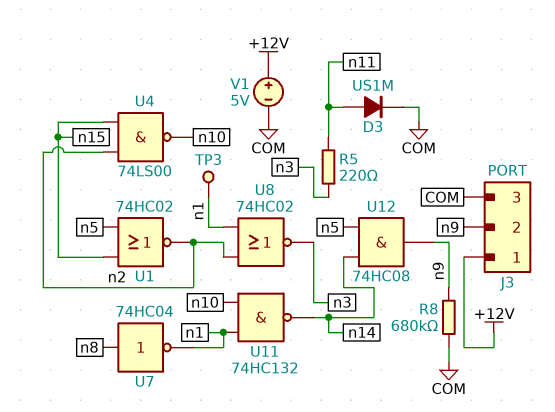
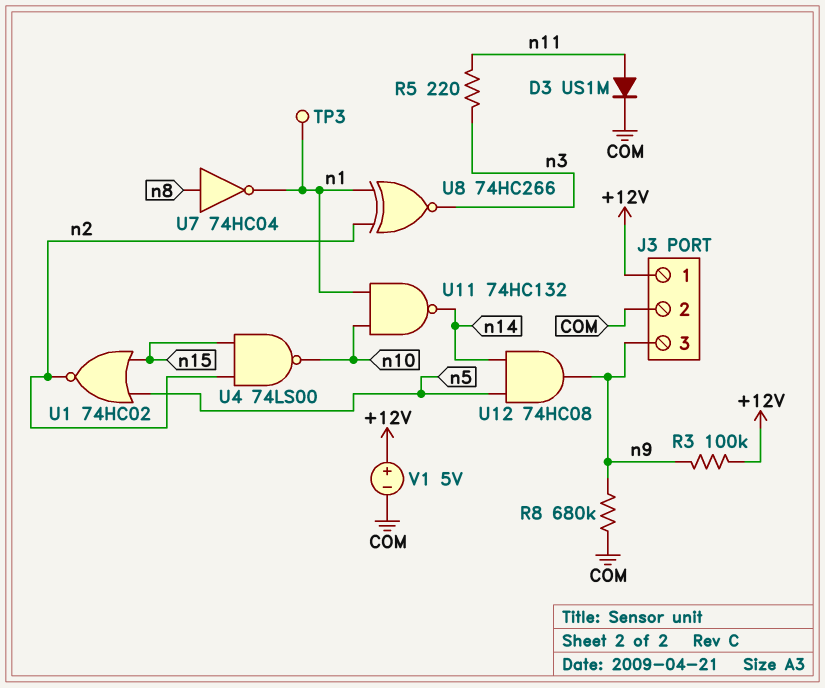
J3 pin 2: n9 -> COM
J3 pin 3: COM -> n9
R3: none -> 100k (+12V, n9)
U8: NOR 74HC02 (in n1, in n2, out n3) -> XNOR 74HC266 (in n1, in n2, out n3)

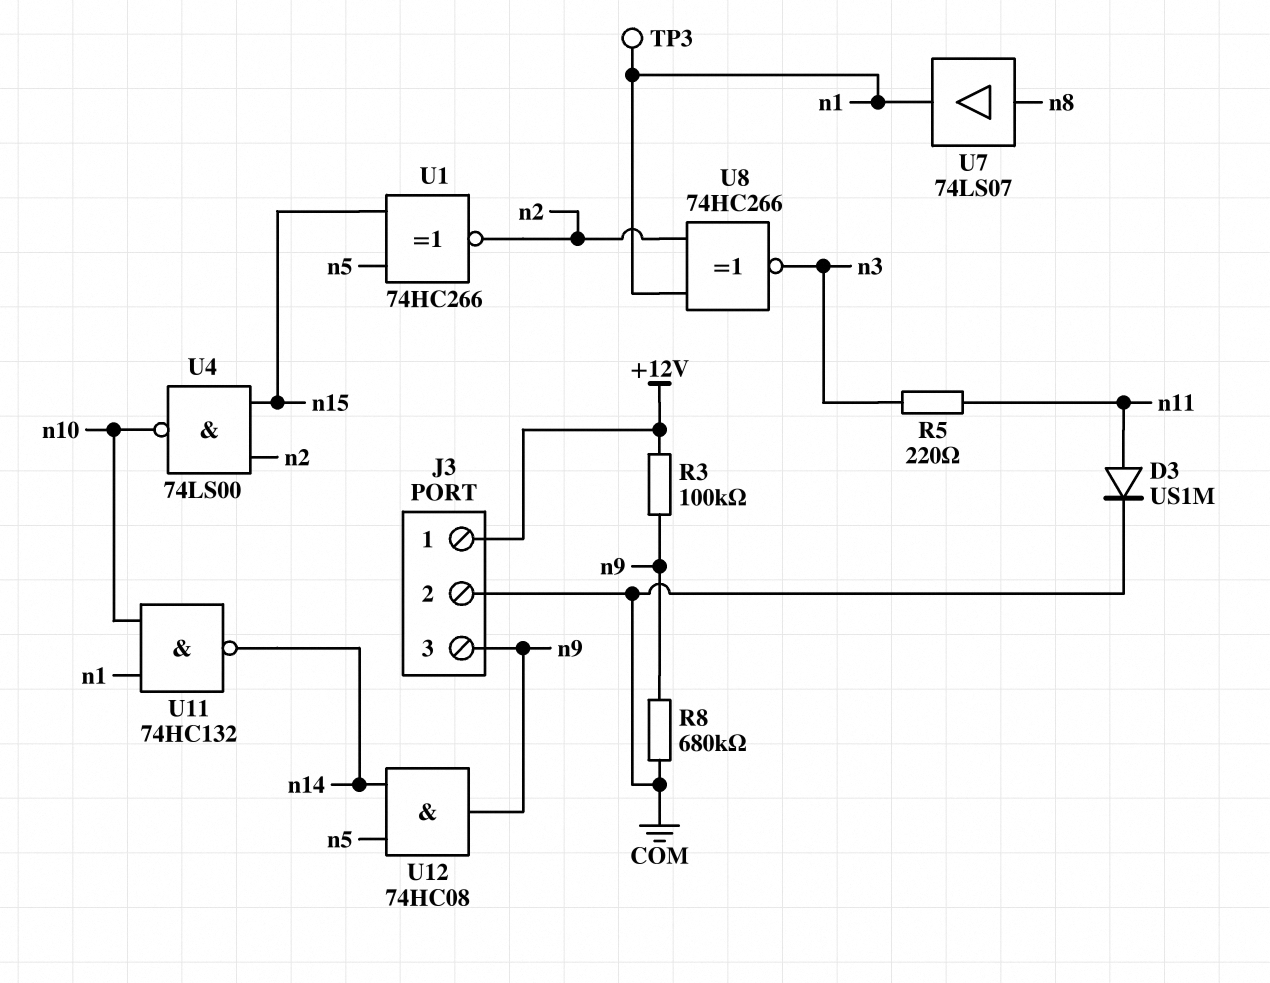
U1: NOR 74HC02 (in n5, in n15, out n2) -> XNOR 74HC266 (in n5, in n15, out n2)
U7: NOT 74HC04 (in n8, out n1) -> buffer 74LS07 (in n8, out n1)
V1: 5V (plus +12V, minus COM) -> none

